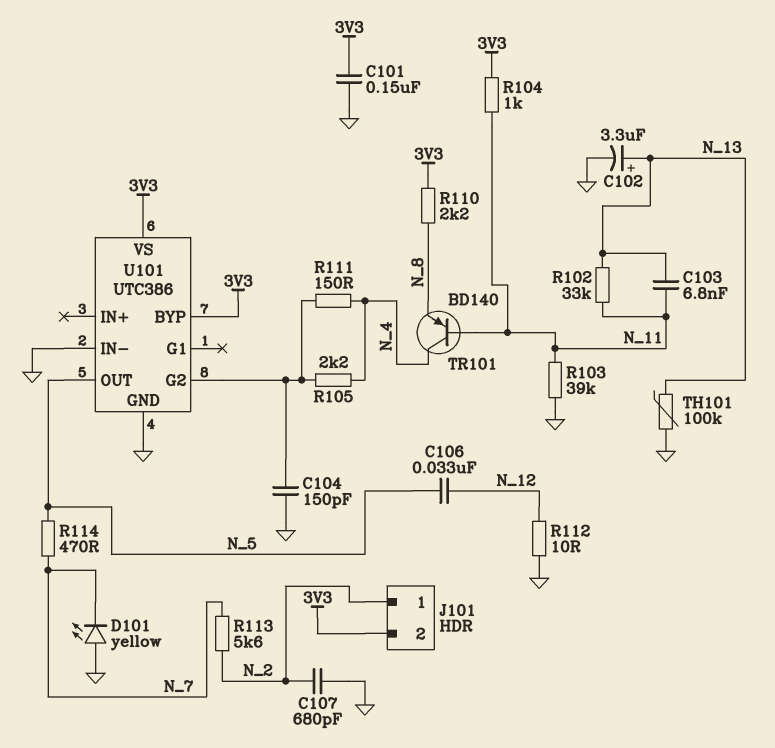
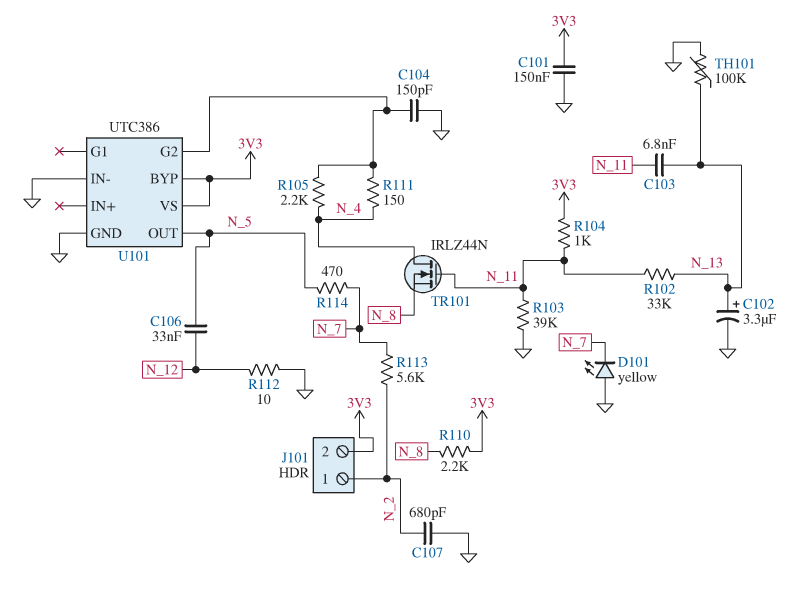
TR101: PNP BD140 (B N_11, C N_4, E N_8) -> NMOS IRLZ44N (G N_11, D N_4, S N_8)

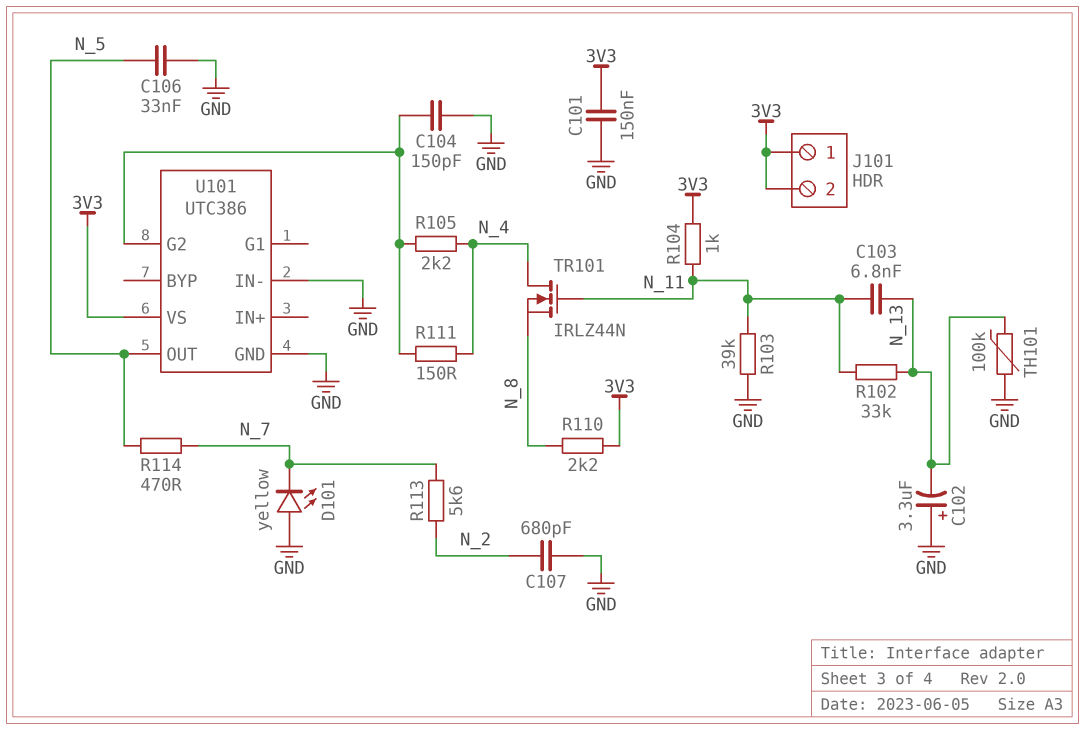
C102: 3.3uF (plus N_13, minus GND) -> 3.3uF (plus GND, minus N_13)
C106: 33nF (N_5, N_12) -> 33nF (GND, N_5)
J101 pin 1: N_2 -> 3V3
R112: 10 (GND, N_12) -> none
U101 pin BYP: 3V3 -> none

